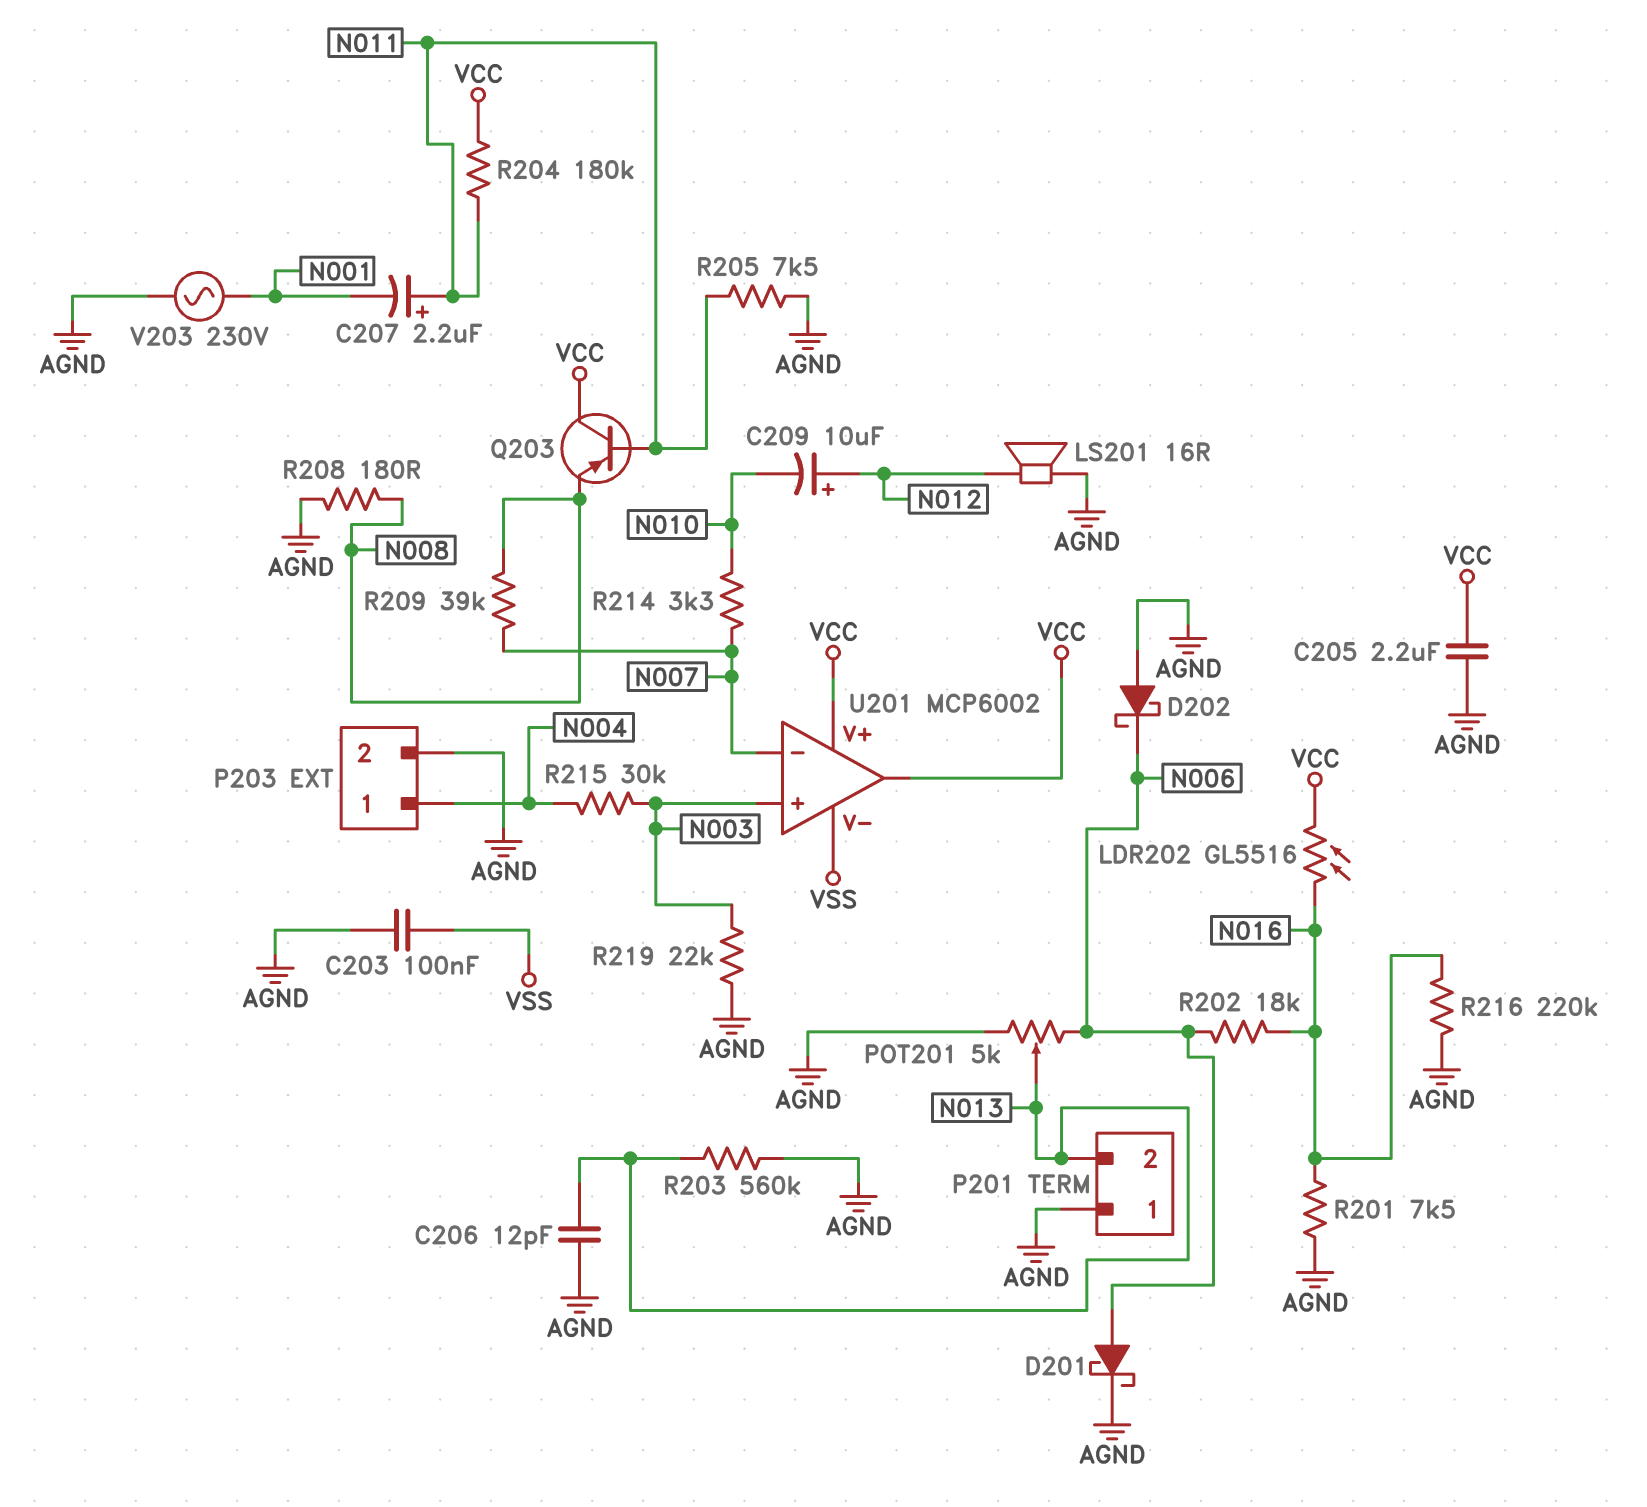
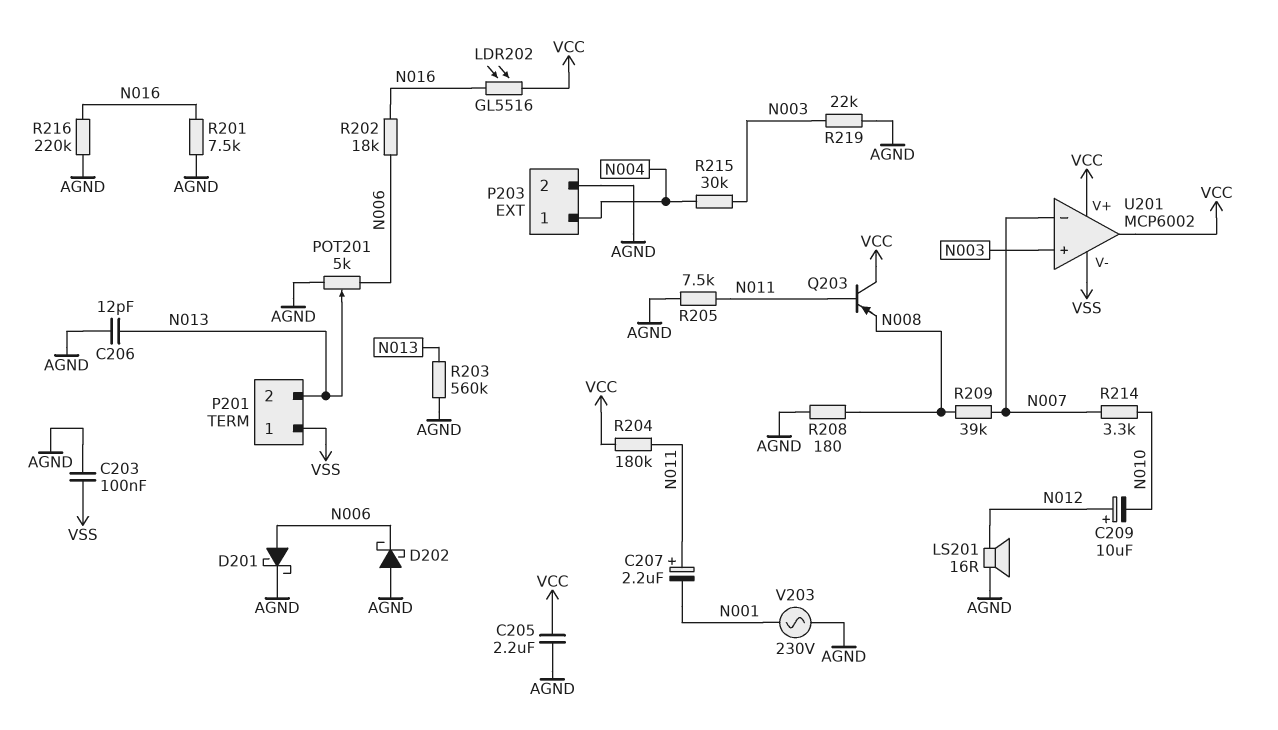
P201 pin 1: AGND -> VSS

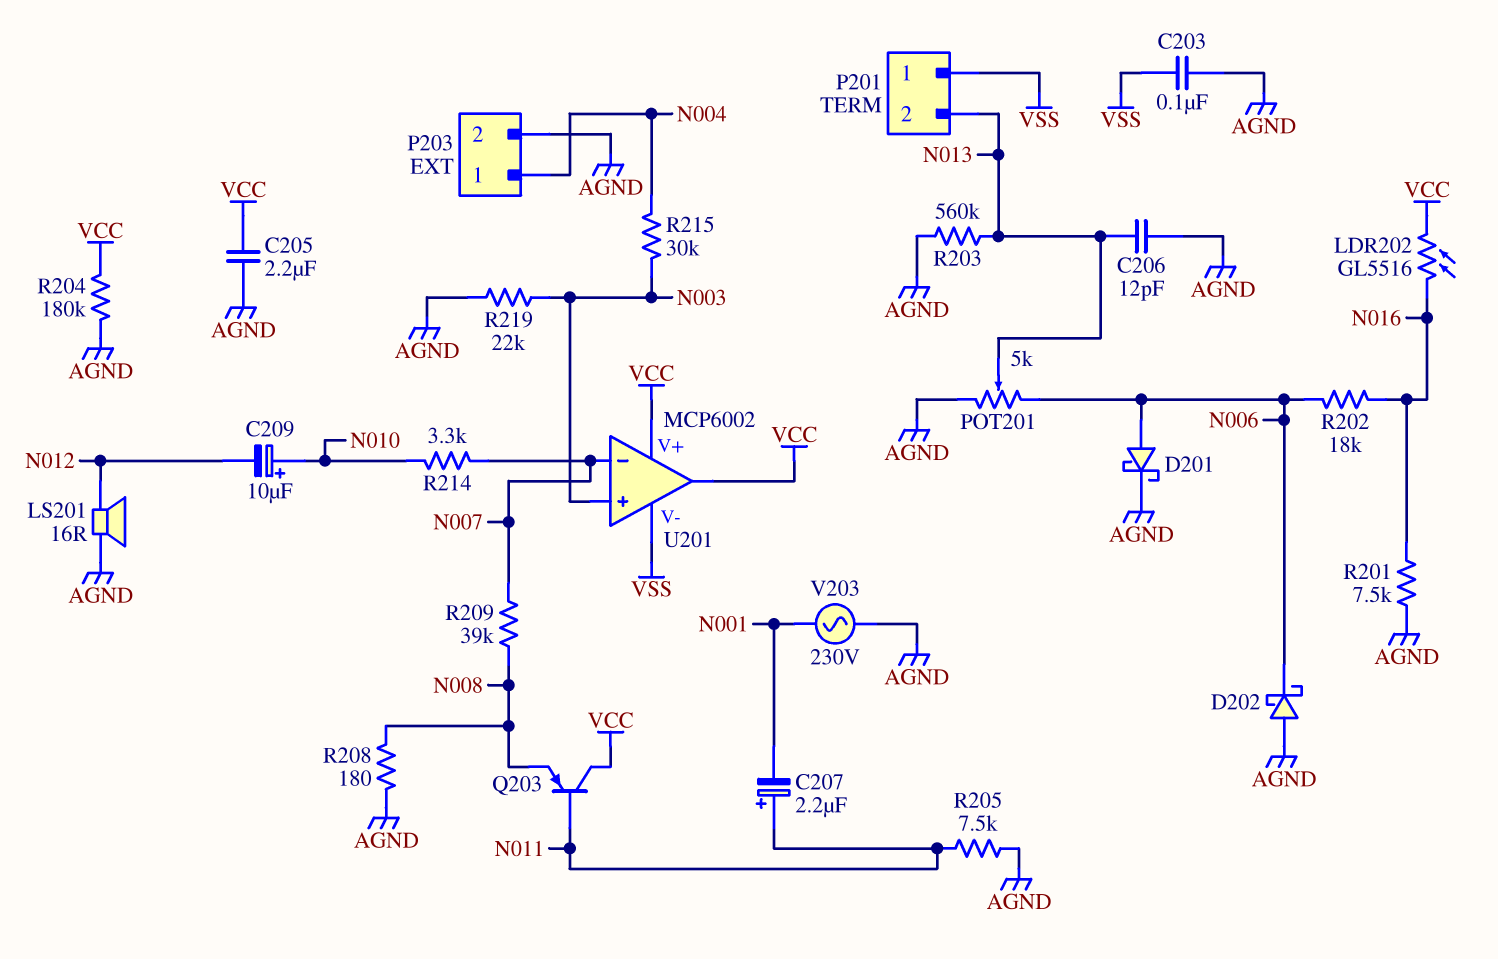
C209: 10uF (plus N012, minus N010) -> 10uF (plus N010, minus N012)
R204: 180k (N011, VCC) -> 180k (AGND, VCC)
R216: 220k (AGND, N016) -> none

